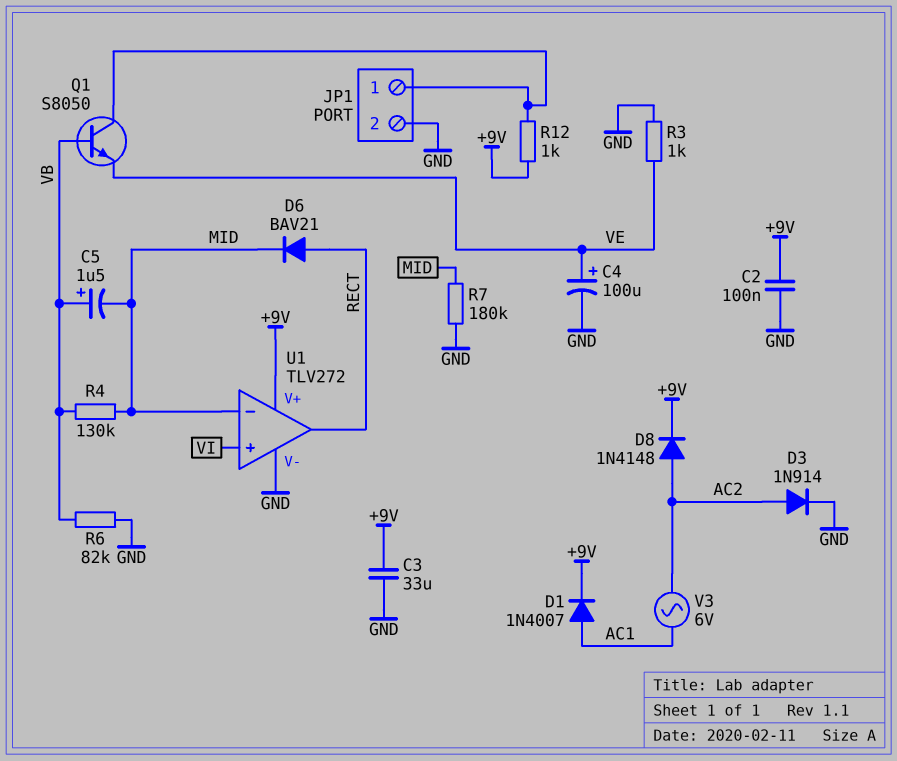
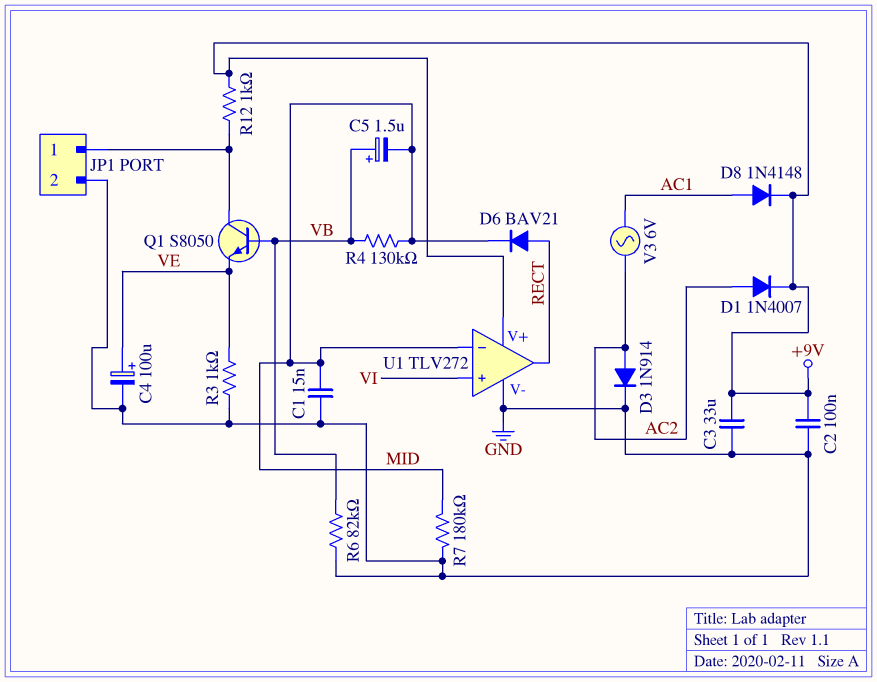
C1: none -> 15nF (GND, MID)
D1: diode 1N4007 (A AC1, K +9V) -> diode 1N4007 (A AC2, K +9V)
D8: diode 1N4148 (A AC2, K +9V) -> diode 1N4148 (A AC1, K +9V)

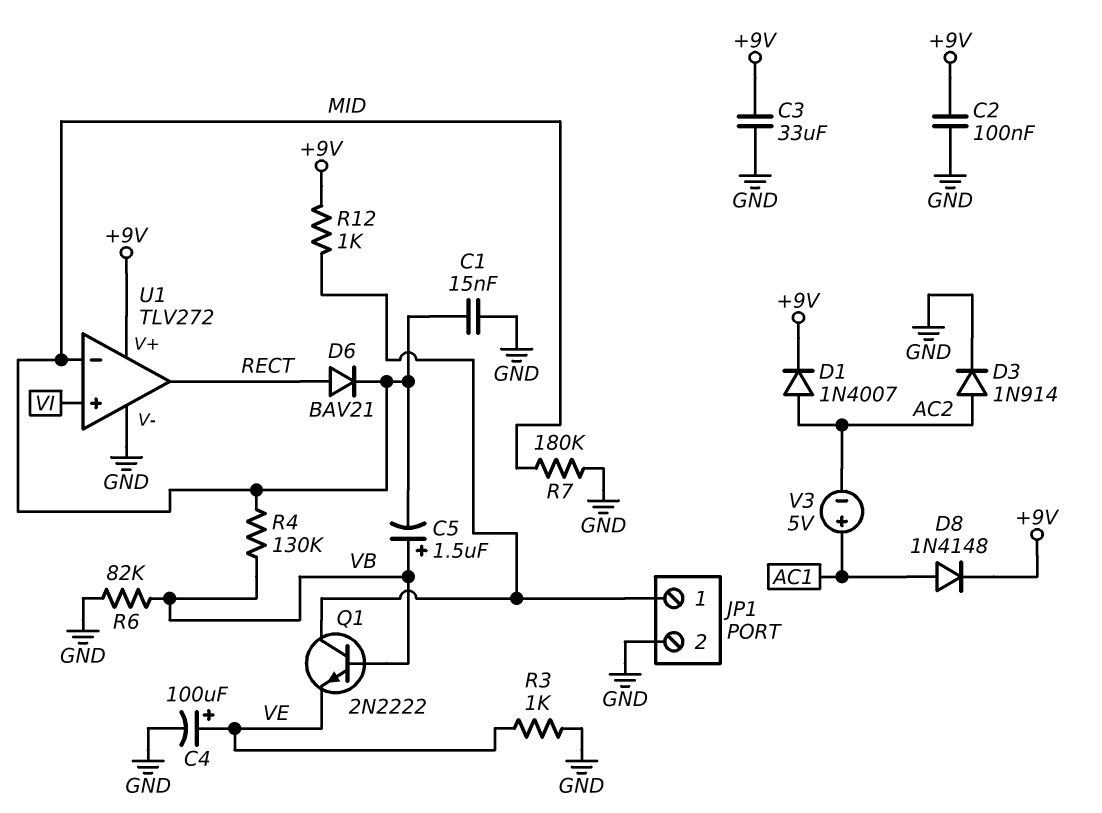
Q1: NPN S8050 (B VB, C JP1/1, E VE) -> NPN 2N2222 (B VB, C JP1/1, E VE)
V3: AC 6V (AC1, AC2) -> 5V (plus AC1, minus AC2)

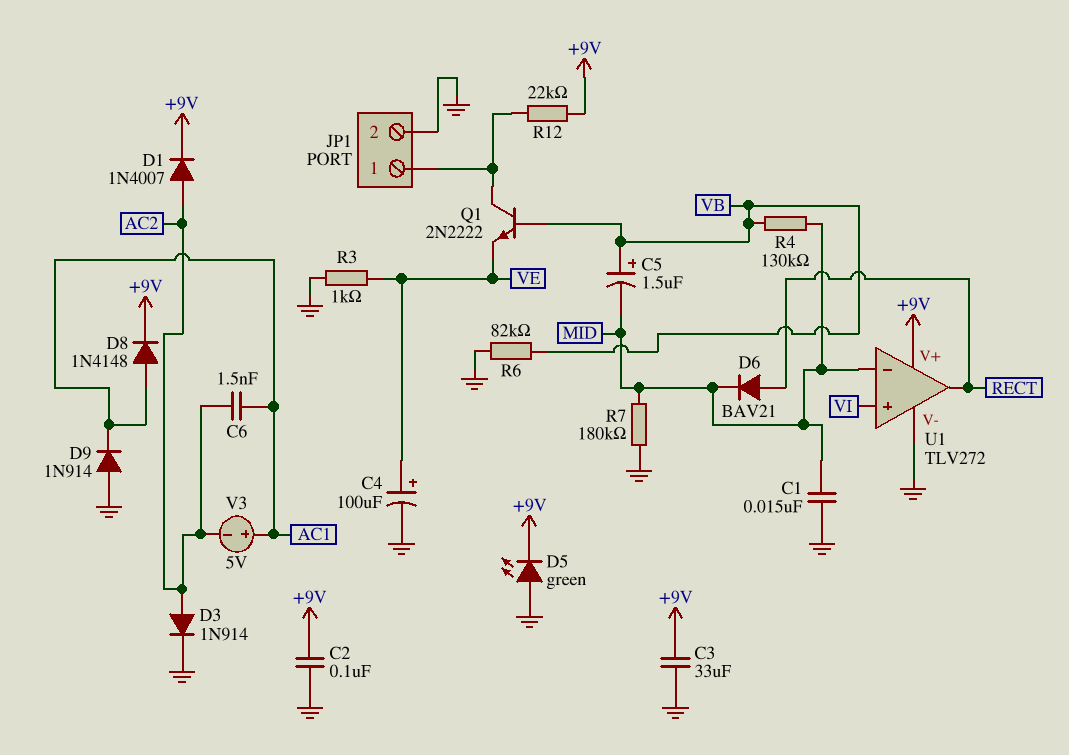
C6: none -> 1.5nF (AC1, AC2)
D5: none -> LED green (A GND, K +9V)
D9: none -> diode 1N914 (A GND, K AC1)
R12: 1k (+9V, JP1/1) -> 22k (+9V, JP1/1)

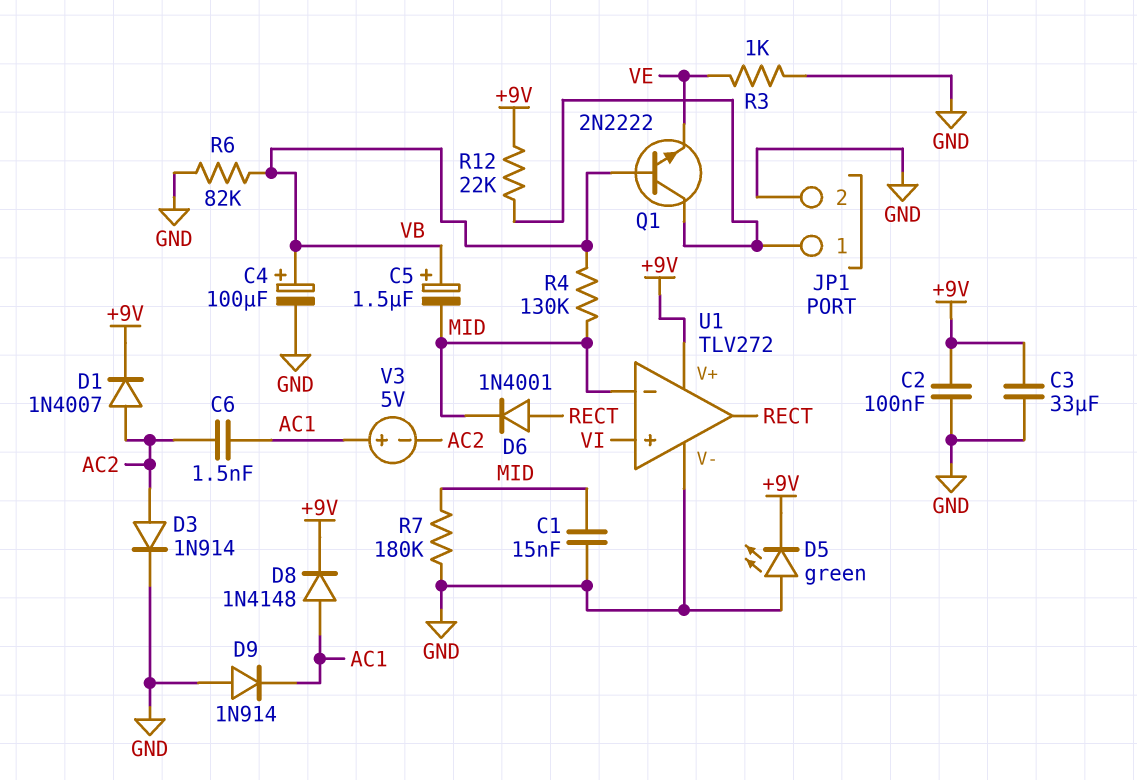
C4: 100uF (plus VE, minus GND) -> 100uF (plus VB, minus GND)
D6: diode BAV21 (A RECT, K MID) -> diode 1N4001 (A RECT, K MID)

